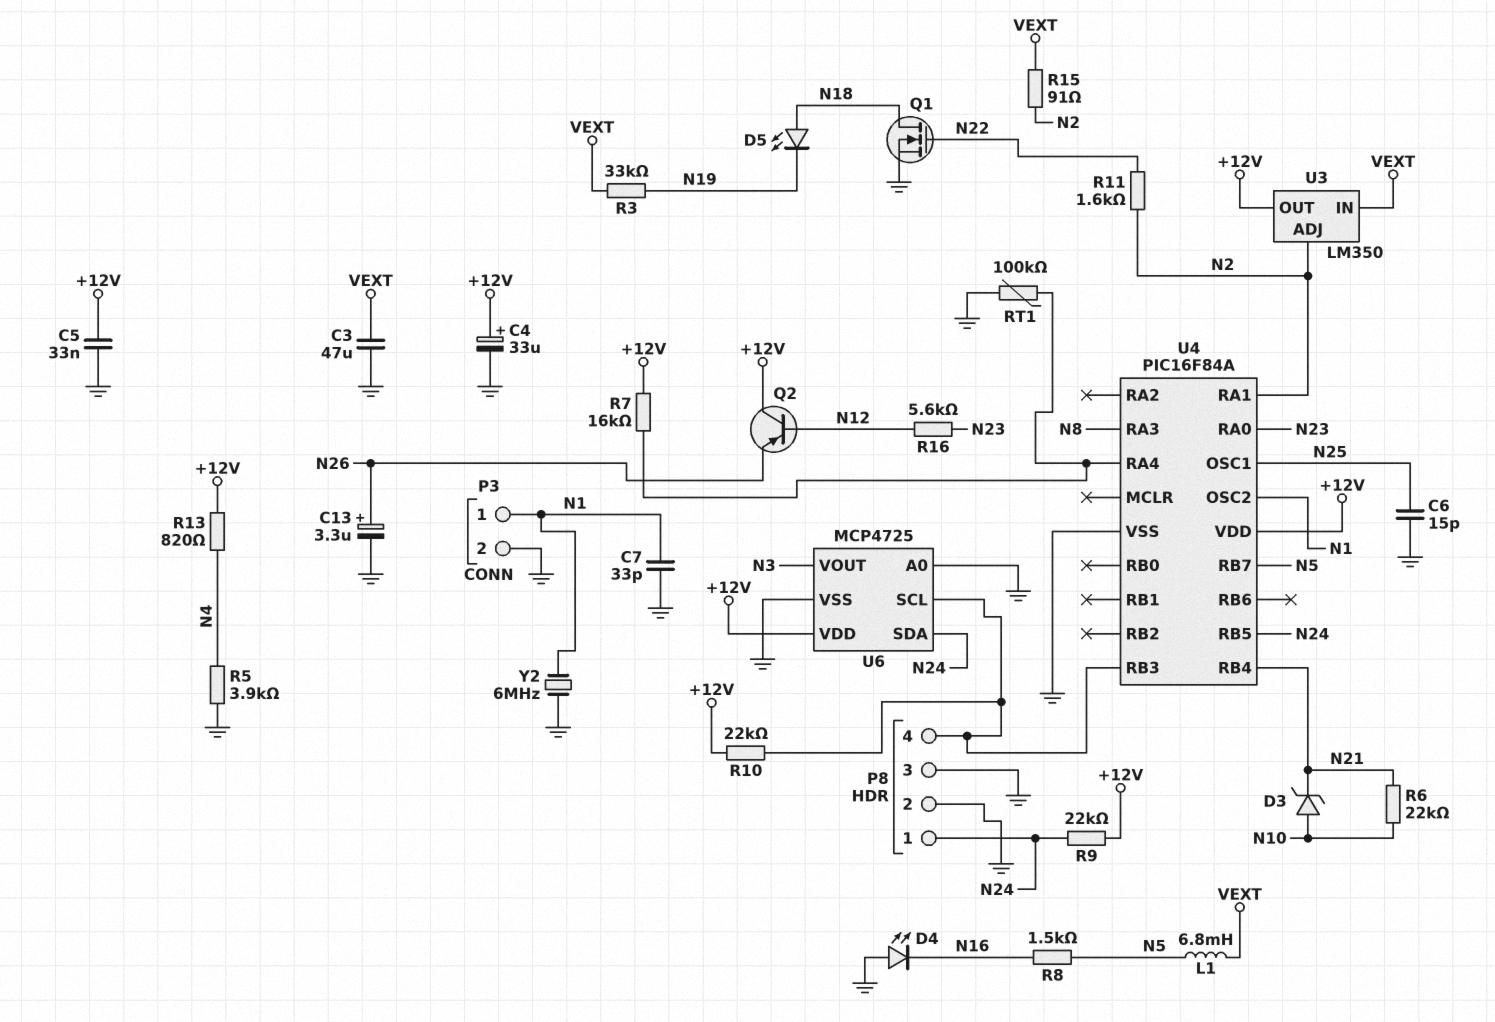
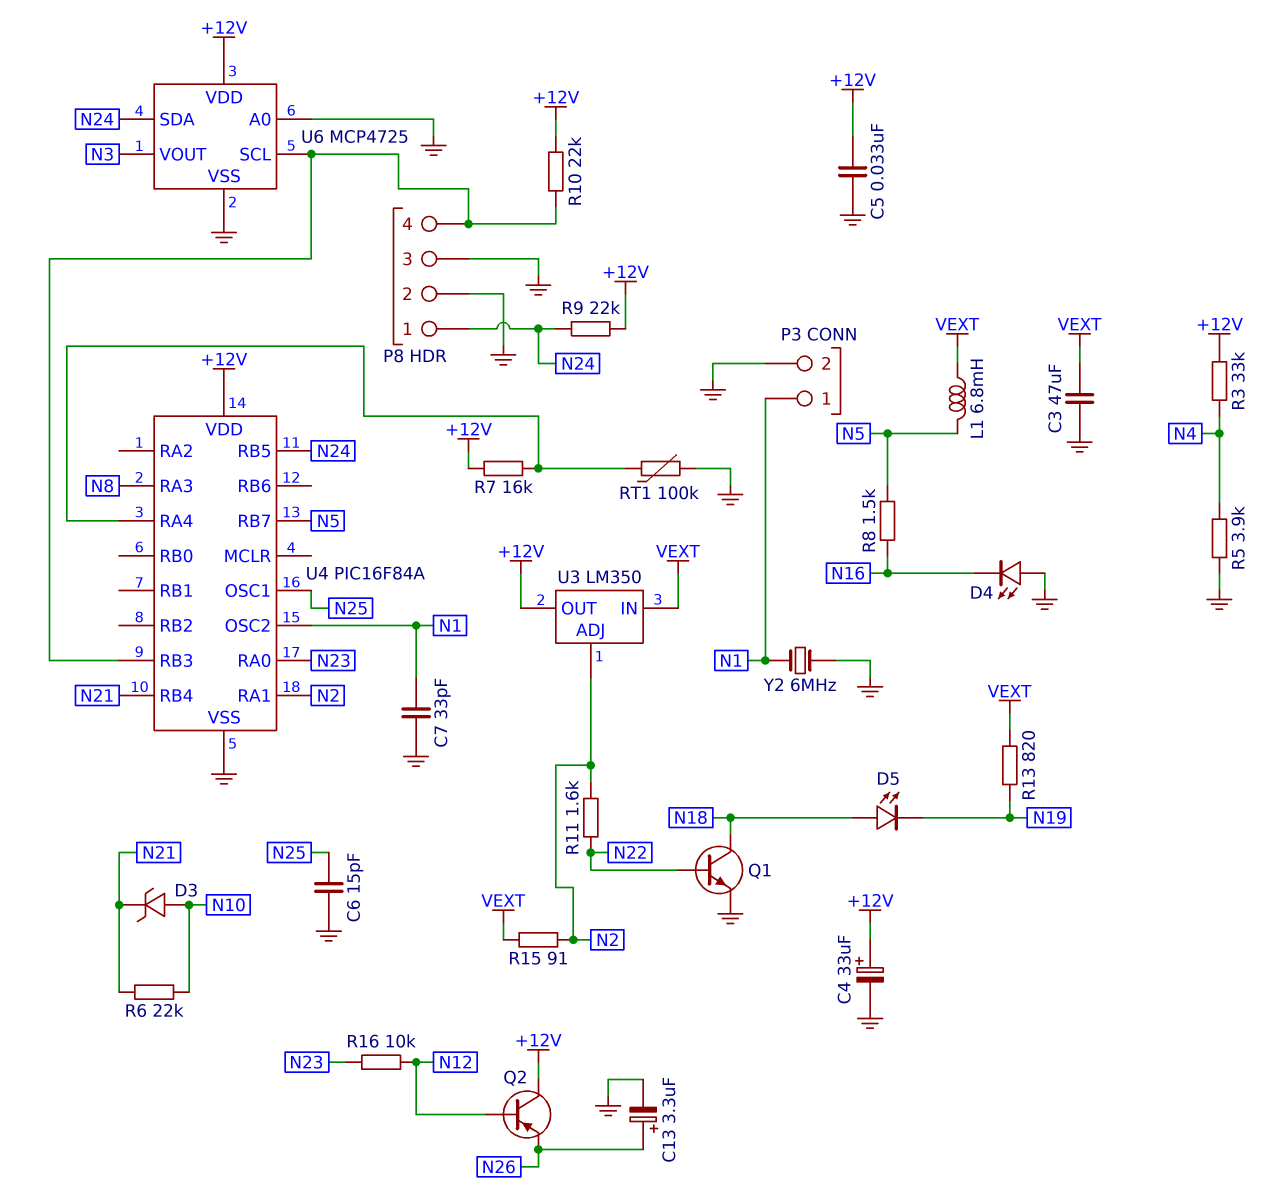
Q1: NMOS (G N22, D N18, S GND) -> NPN (B N22, C N18, E GND)
R3: 33k (N19, VEXT) -> 33k (+12V, N4)
R13: 820 (+12V, N4) -> 820 (N19, VEXT)
R16: 5.6k (N12, N23) -> 10k (N12, N23)

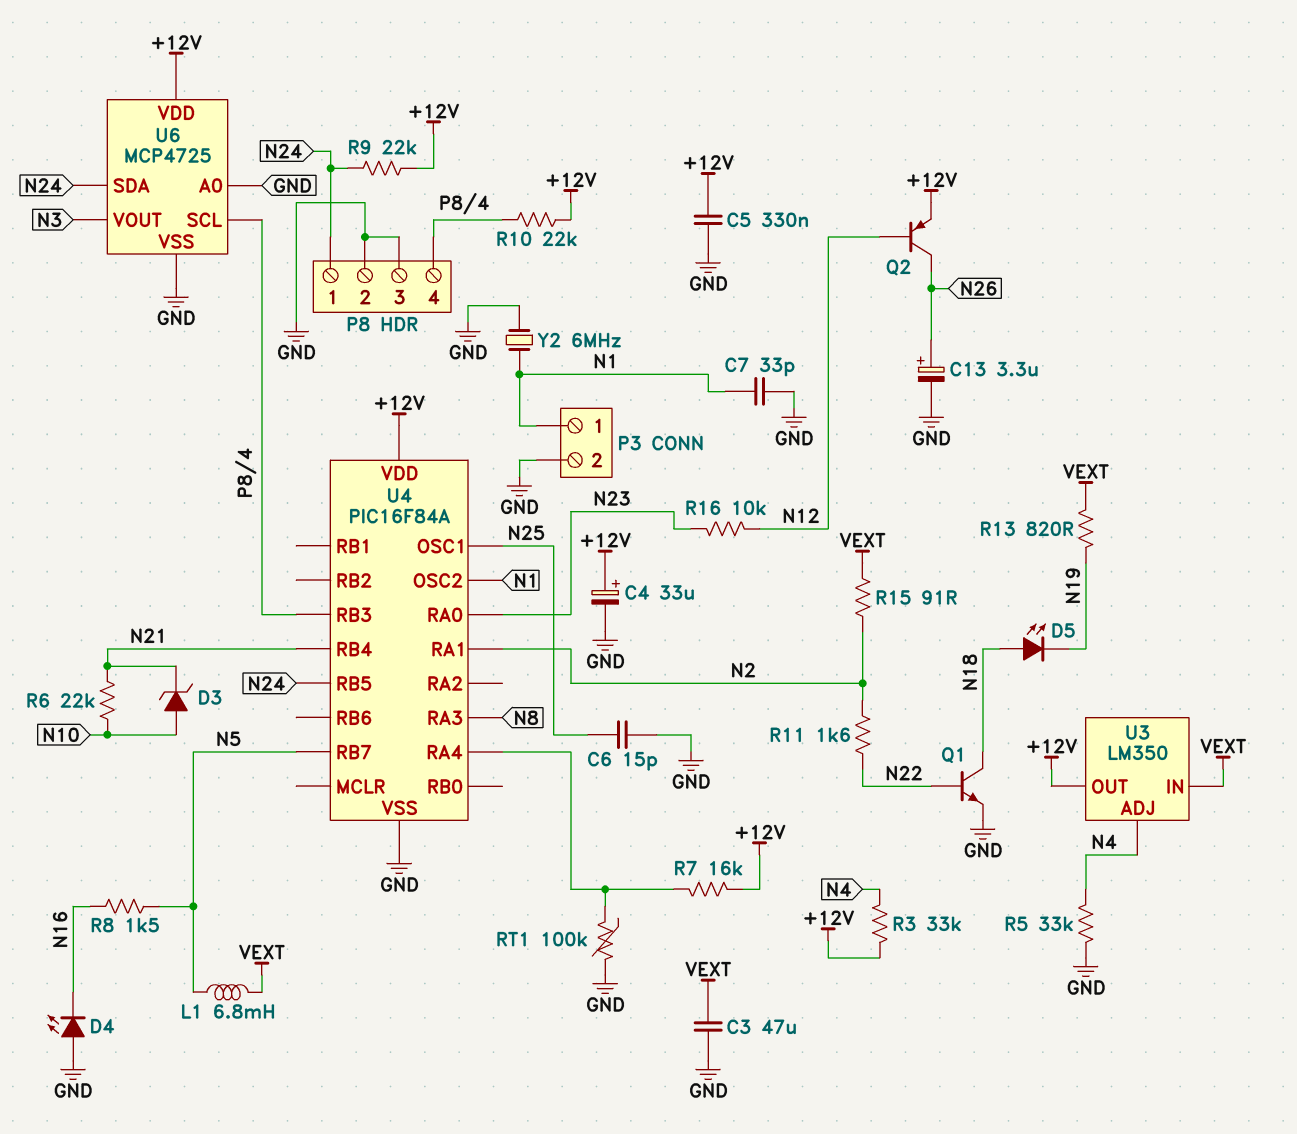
C5: 33nF (+12V, GND) -> 330nF (+12V, GND)
Q2: PNP (B N12, C +12V, E N26) -> PNP (B N12, C N26, E +12V)
R5: 3.9k (GND, N4) -> 33k (GND, N4)
U3 pin ADJ: N2 -> N4

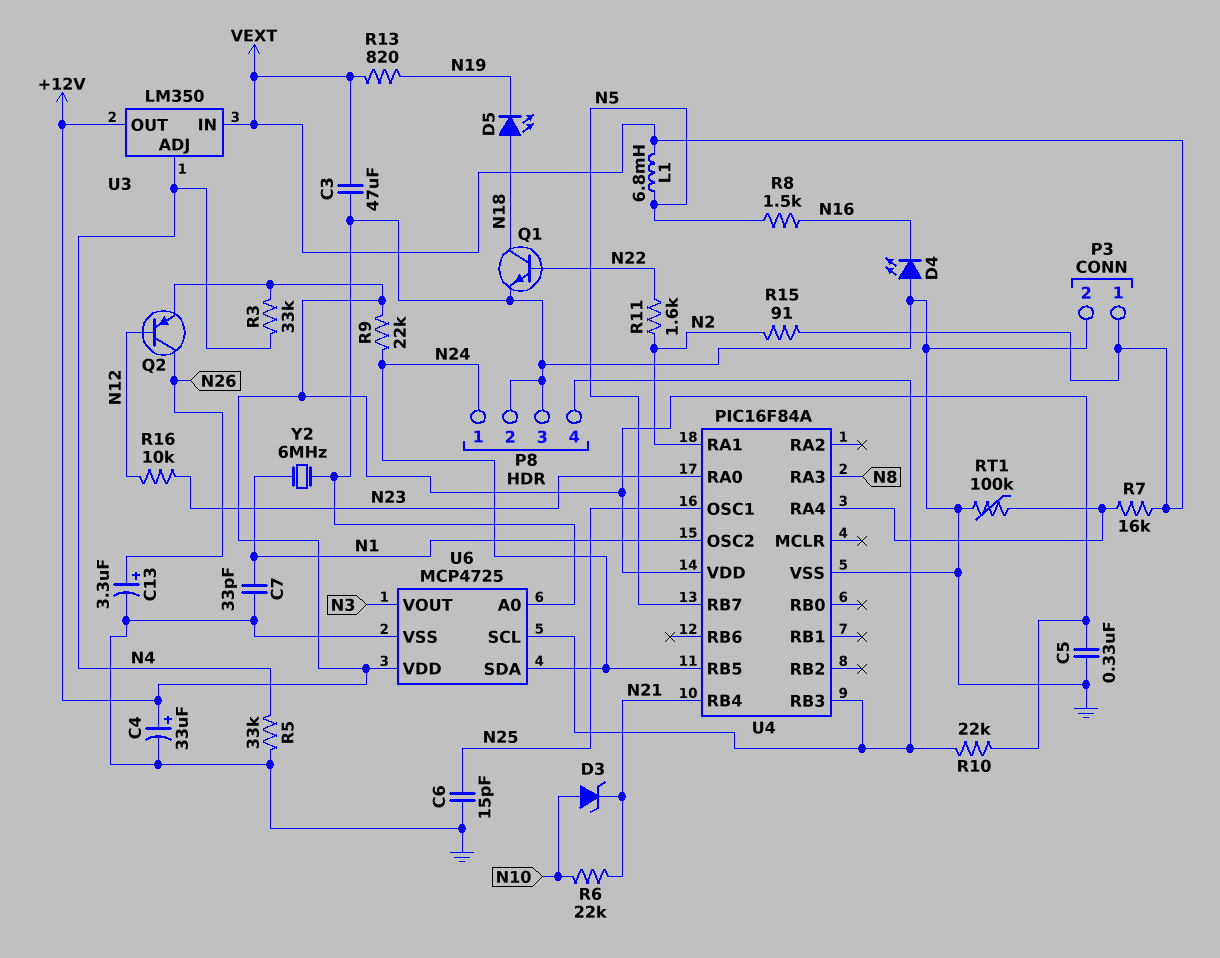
P3 pin 1: N1 -> VEXT
R7: 16k (+12V, U4/RA4) -> 16k (U4/RA4, VEXT)

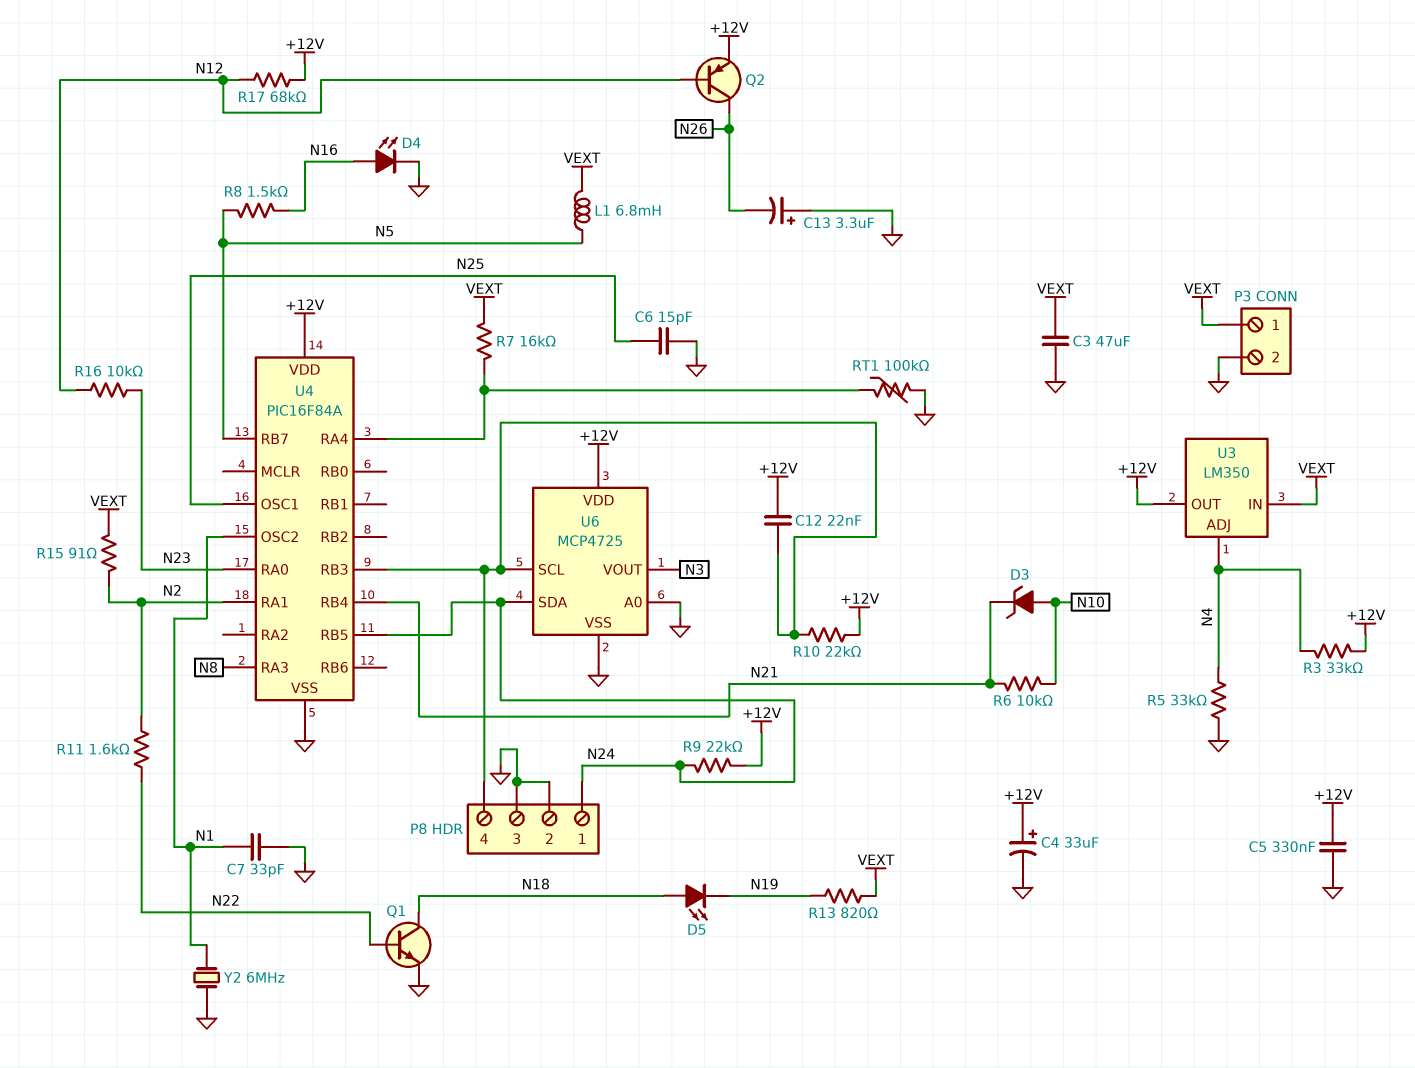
C12: none -> 22nF (+12V, P8/4)
C13: 3.3uF (plus N26, minus GND) -> 3.3uF (plus GND, minus N26)
D4: LED (A GND, K N16) -> LED (A N16, K GND)
R6: 22k (N10, N21) -> 10k (N10, N21)
R17: none -> 68k (+12V, N12)

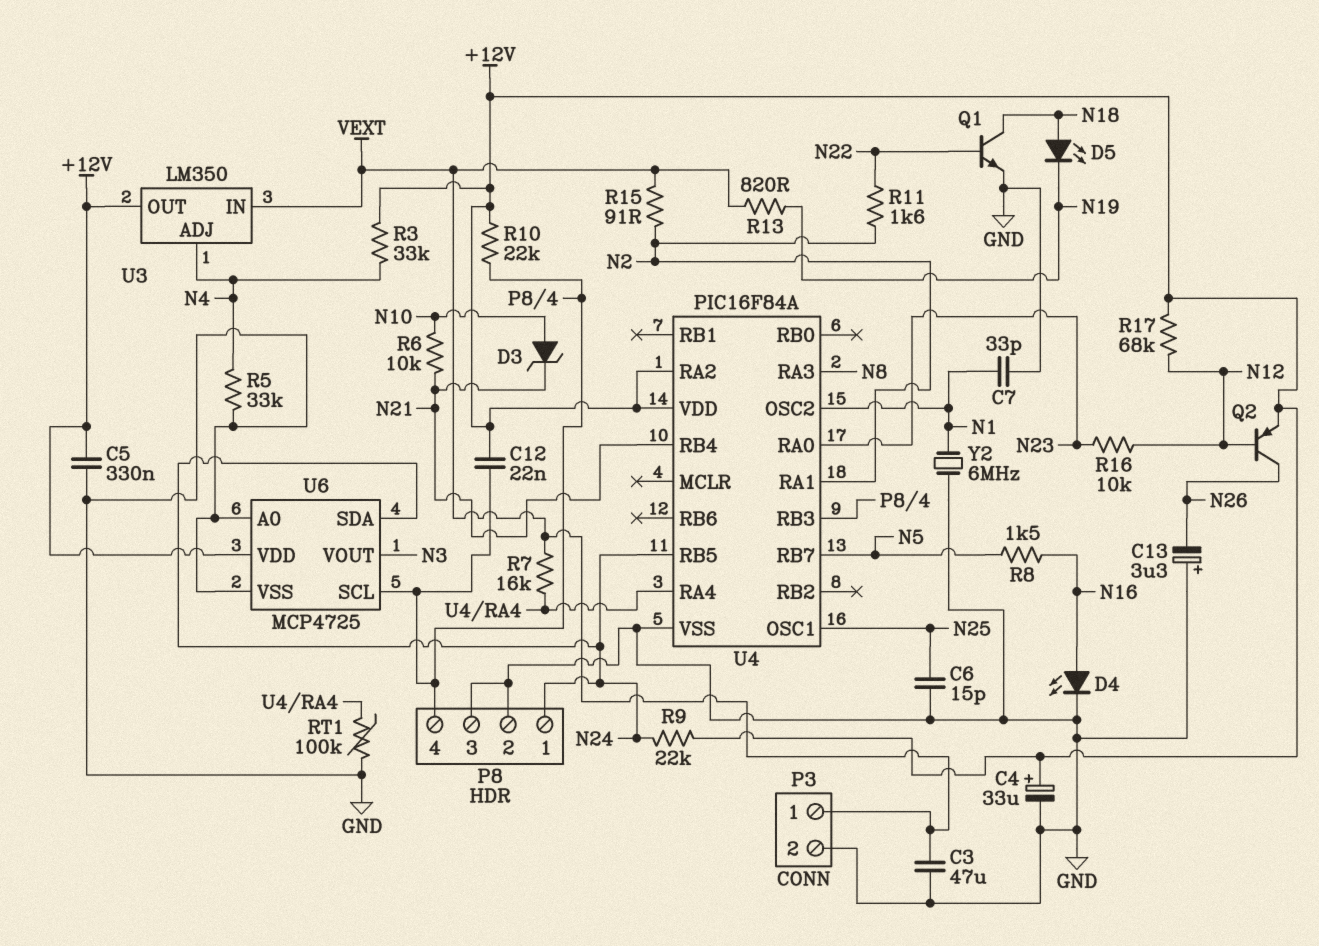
L1: 6.8mH (N5, VEXT) -> none
U4 pin RA2: none -> +12V

